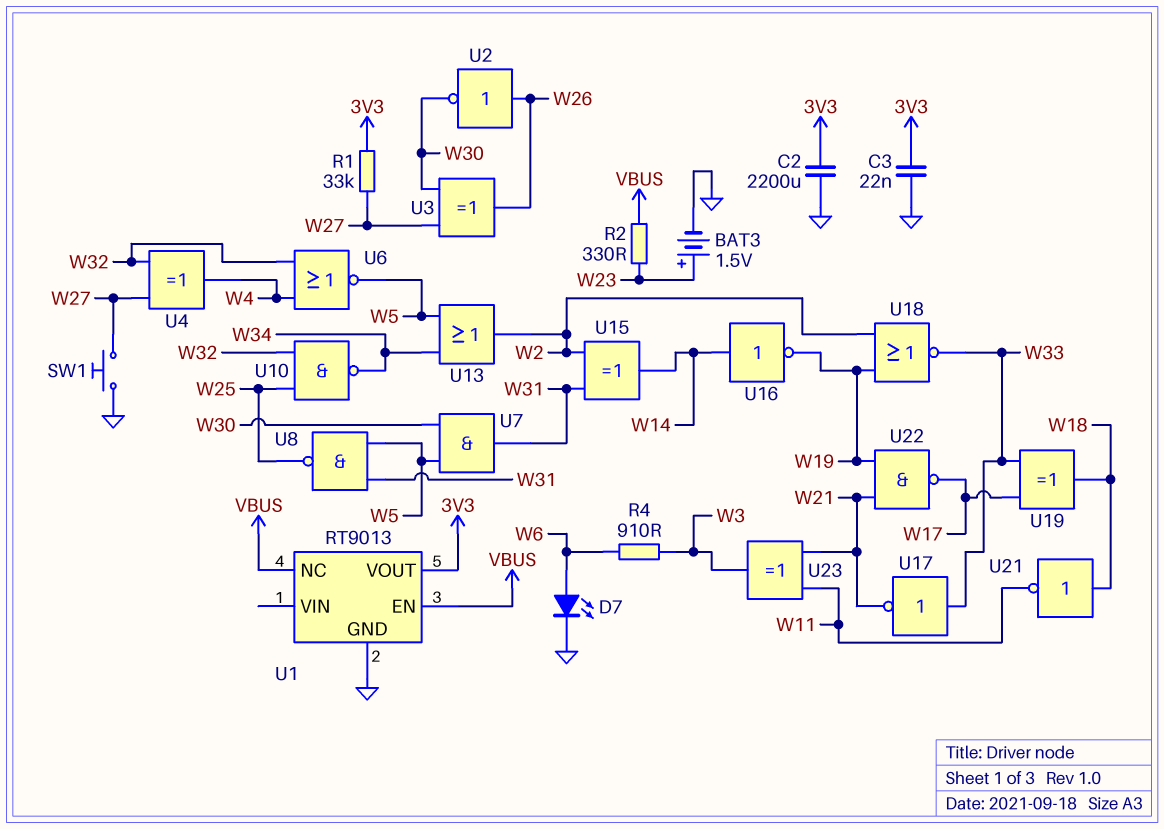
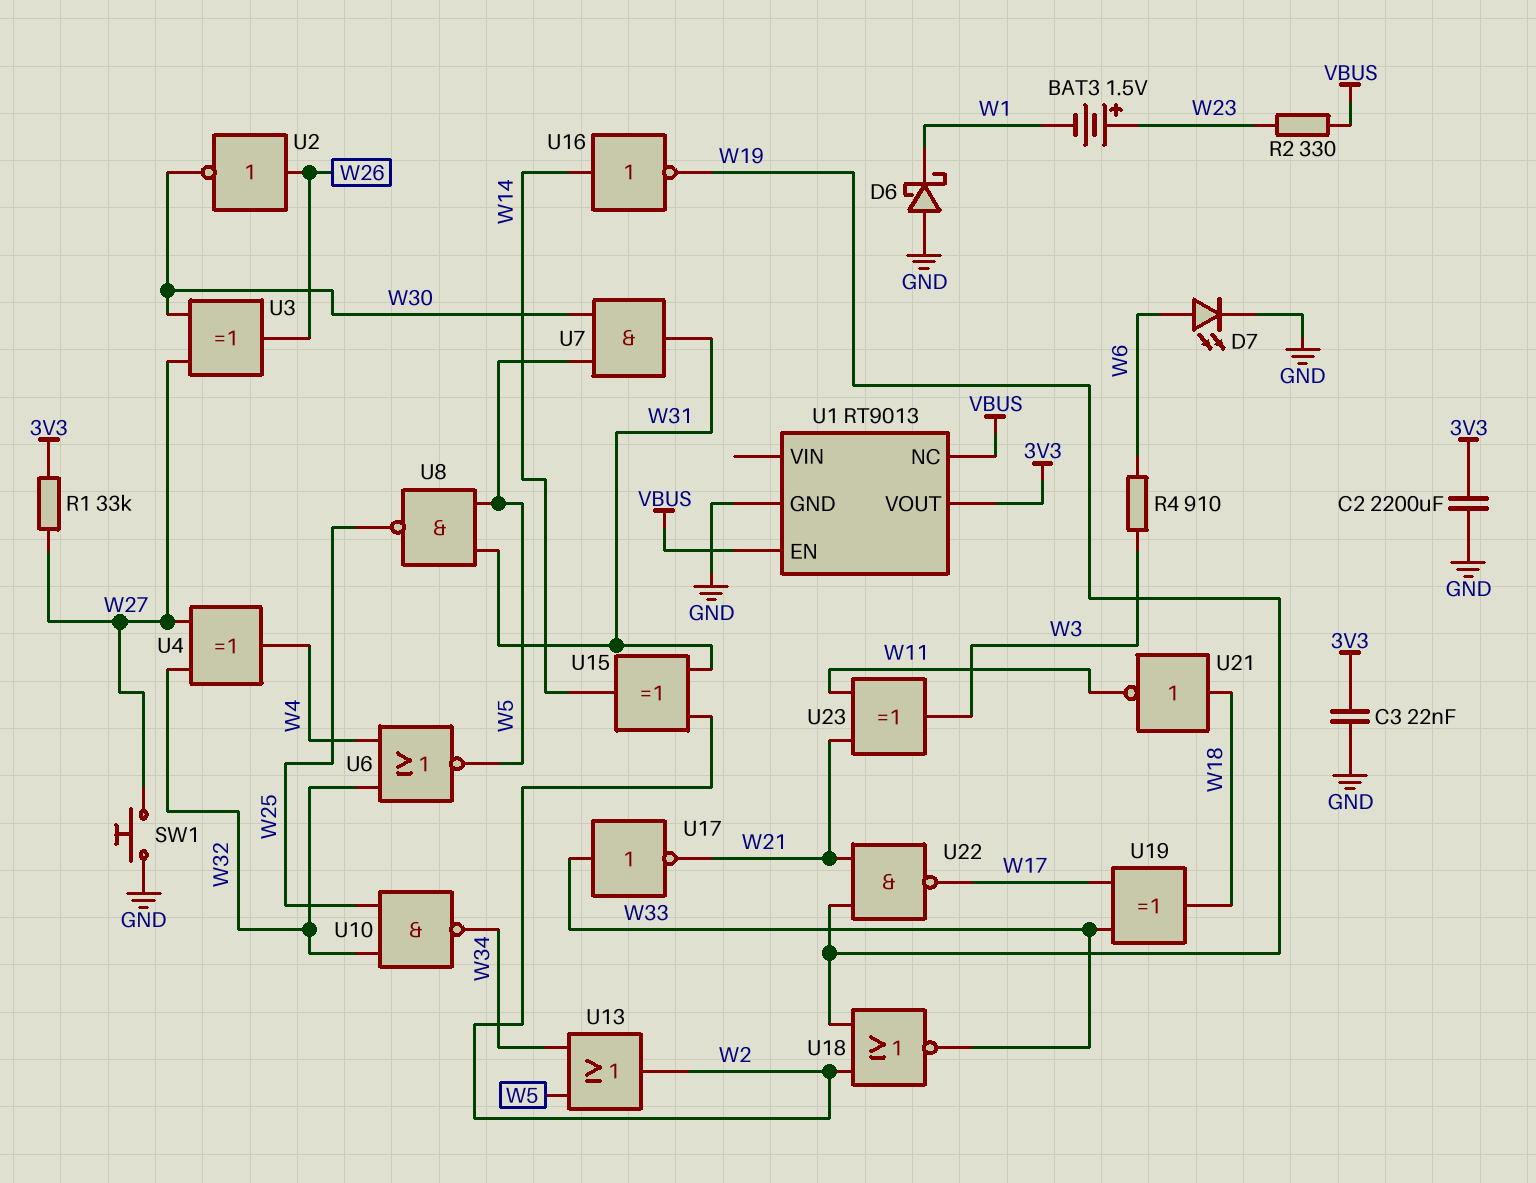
BAT3: 1.5V (plus W23, minus GND) -> 1.5V (plus W23, minus W1)
D6: none -> schottky (A GND, K W1)

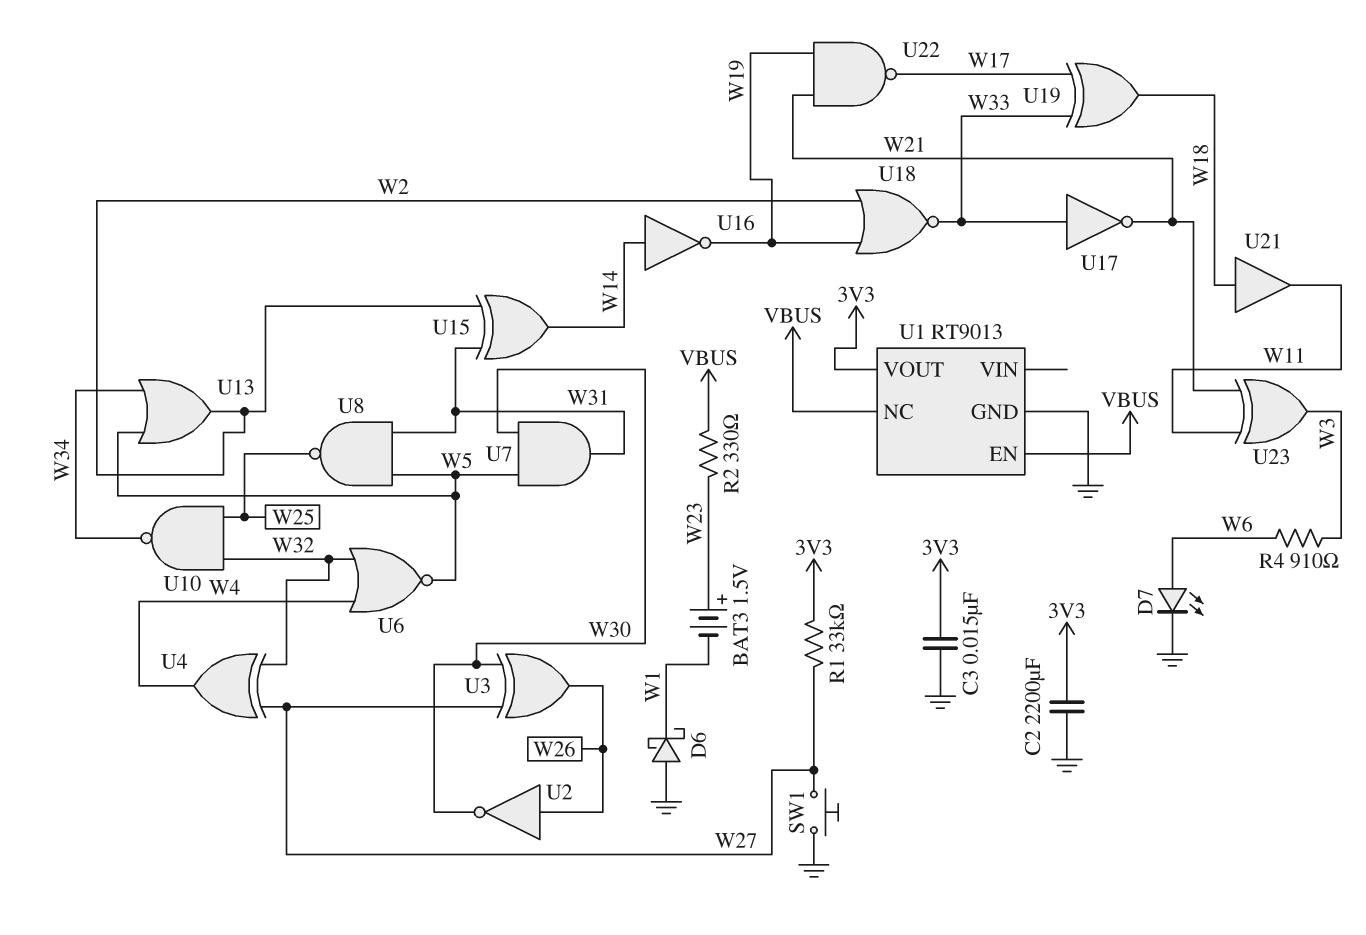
C3: 22nF (3V3, GND) -> 15nF (3V3, GND)
U21: NOT (in W18, out W11) -> buffer (in W18, out W11)

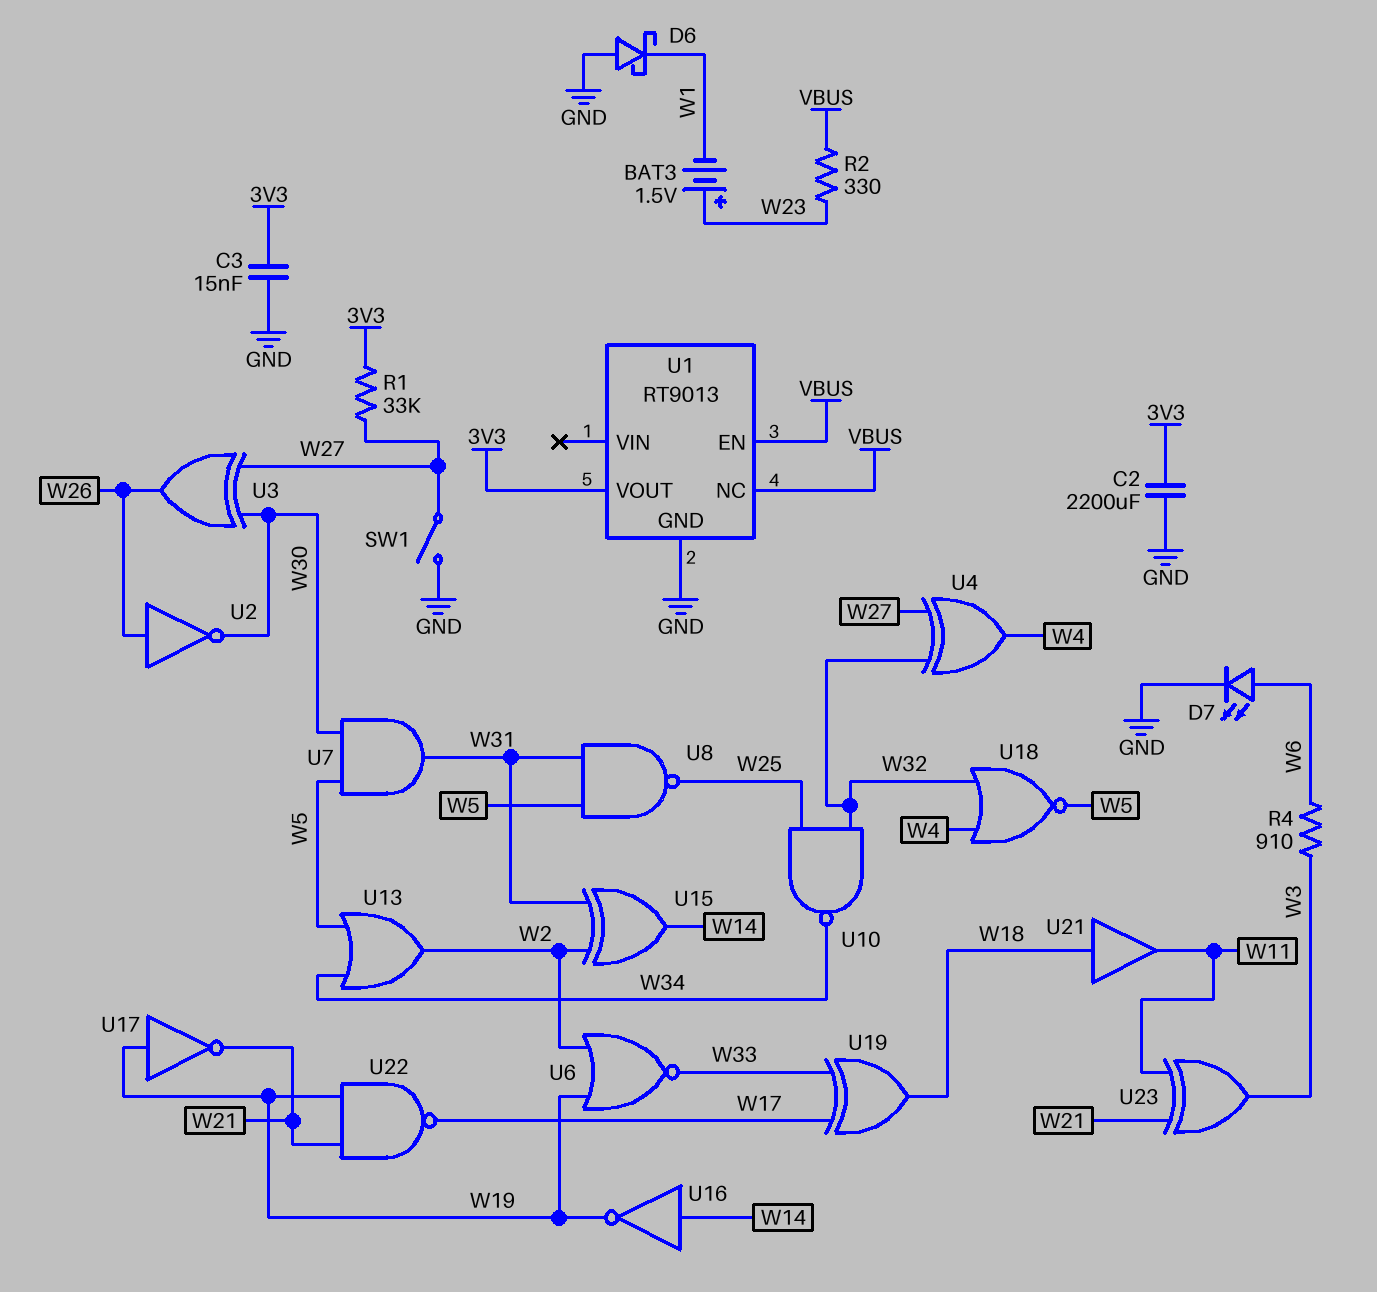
SW1: button (GND, W27) -> switch (GND, W27)
U6: NOR (in W4, in W32, out W5) -> NOR (in W2, in W19, out W33)
U17: NOT (in W33, out W21) -> NOT (in W19, out W21)
U18: NOR (in W2, in W19, out W33) -> NOR (in W4, in W32, out W5)

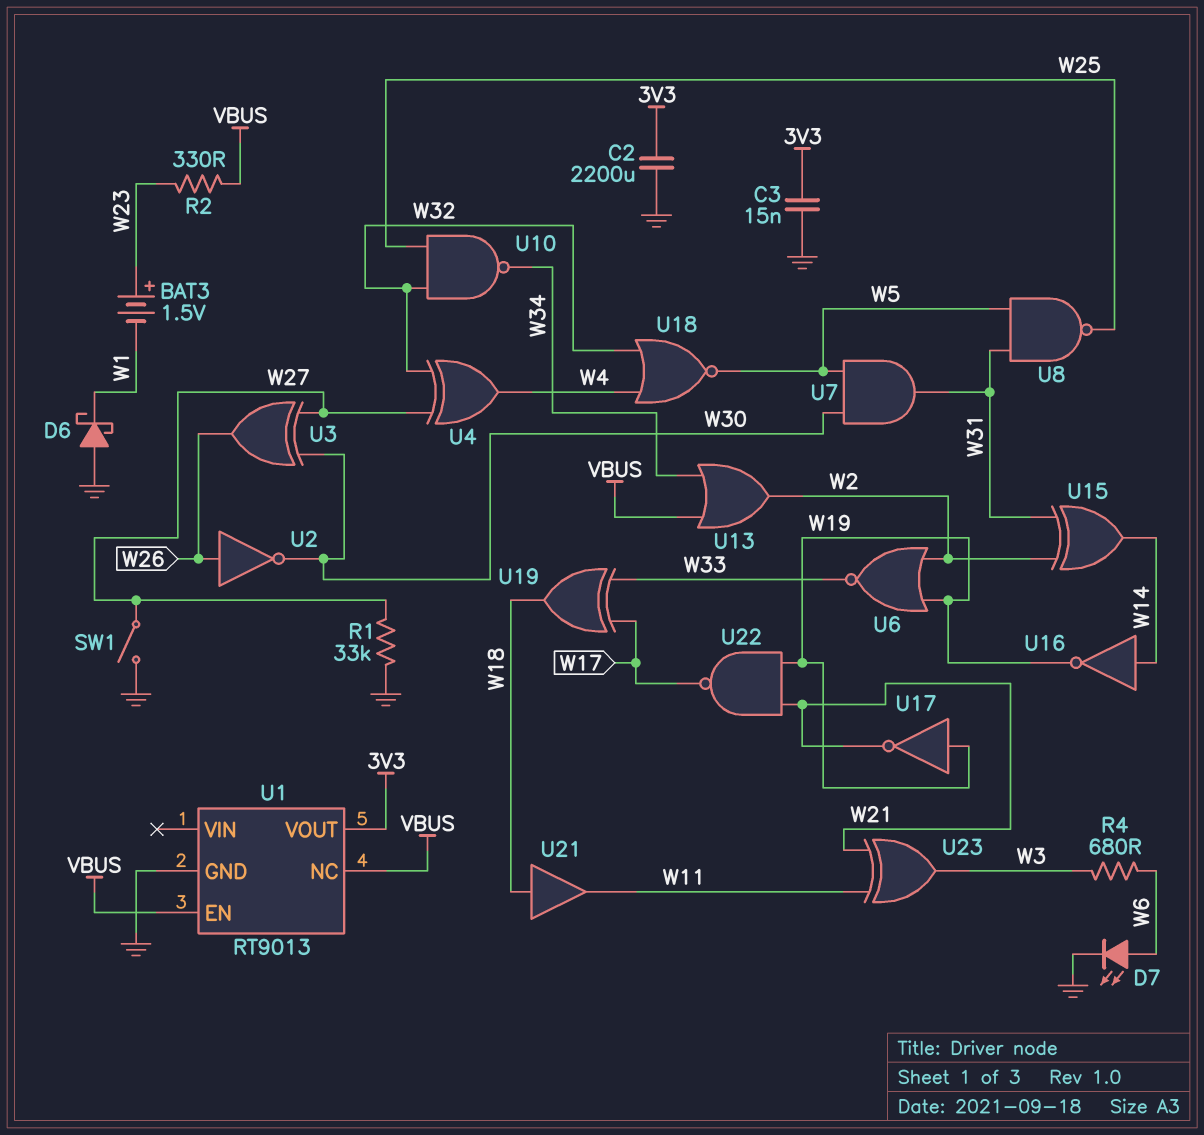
R1: 33k (3V3, W27) -> 33k (GND, W27)
R4: 910 (W3, W6) -> 680 (W3, W6)
U13: OR (in W5, in W34, out W2) -> OR (in VBUS, in W34, out W2)

